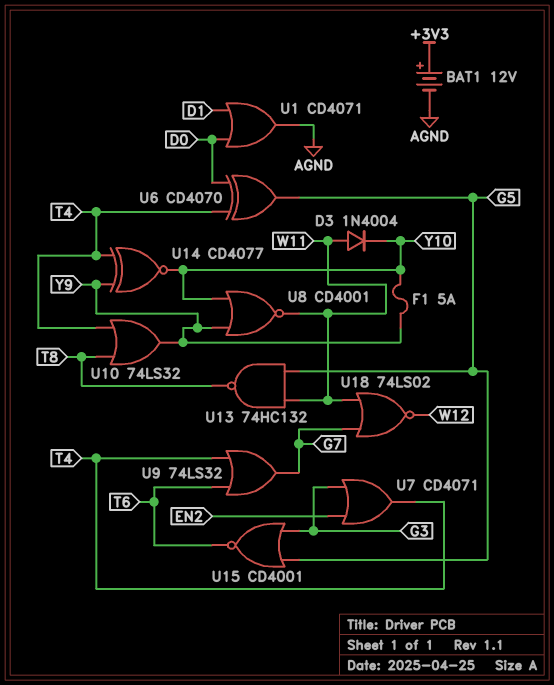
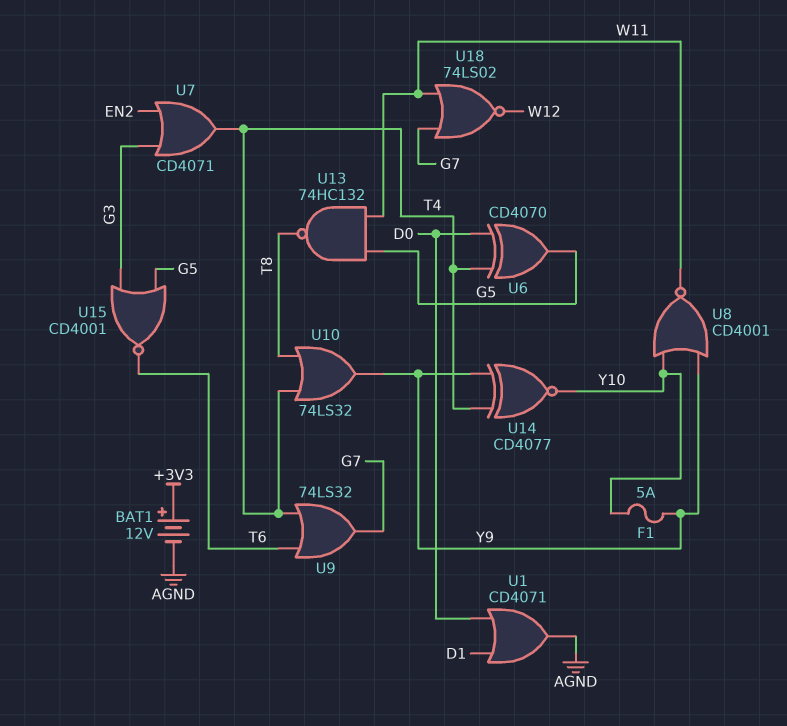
D3: diode 1N4004 (A W11, K Y10) -> none

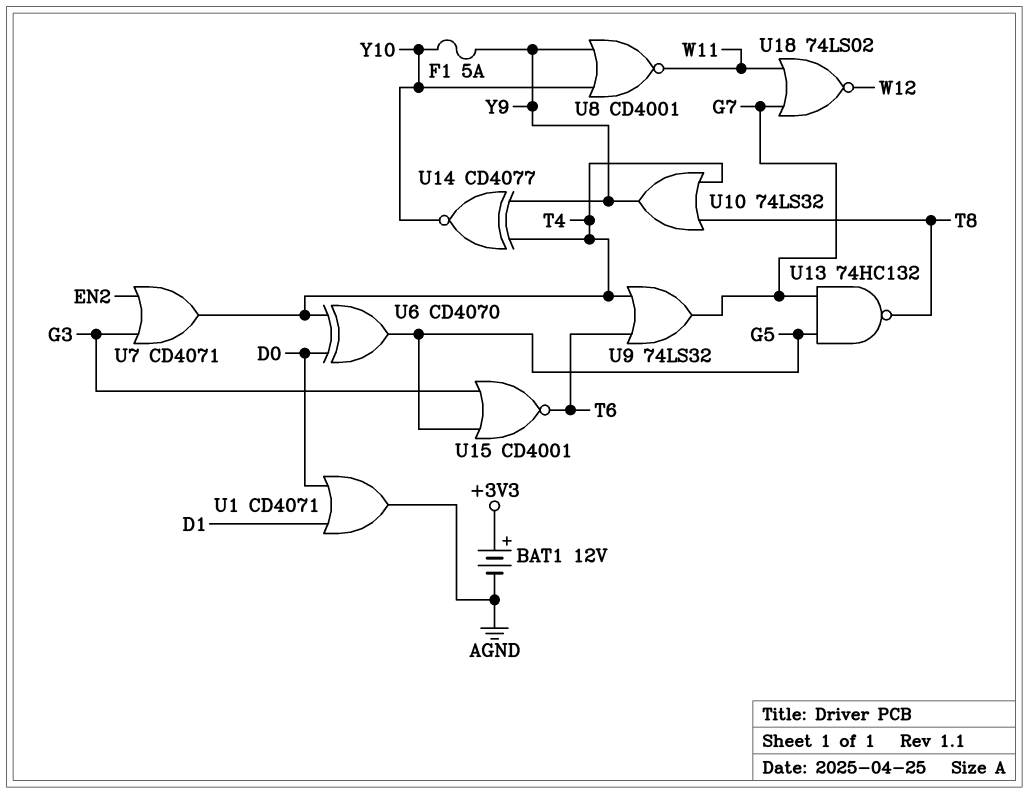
U13: NAND 74HC132 (in G5, in W11, out T8) -> NAND 74HC132 (in G5, in G7, out T8)

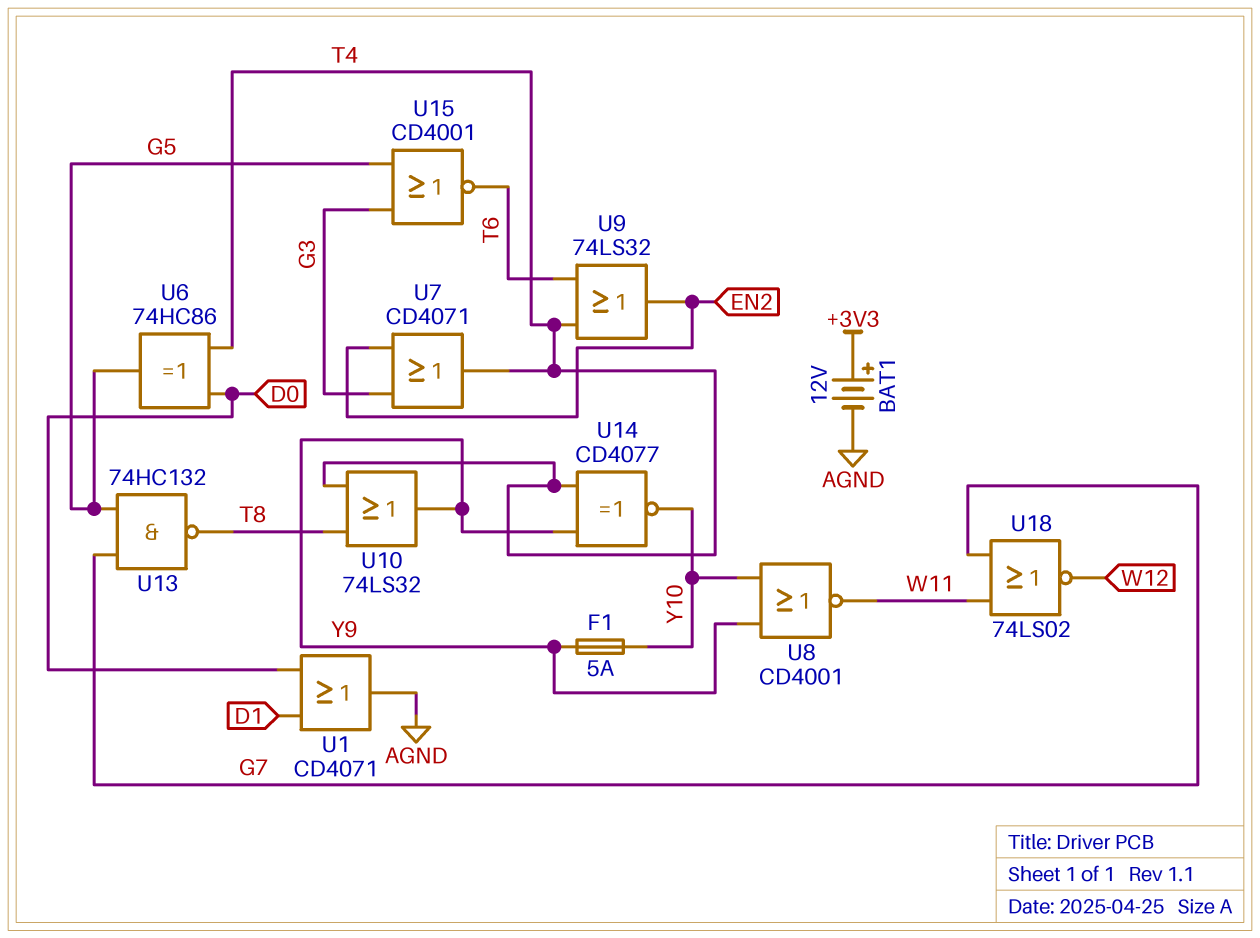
U6: XOR CD4070 (in D0, in T4, out G5) -> XOR 74HC86 (in D0, in T4, out G5)
U9: OR 74LS32 (in T4, in T6, out G7) -> OR 74LS32 (in T4, in T6, out EN2)

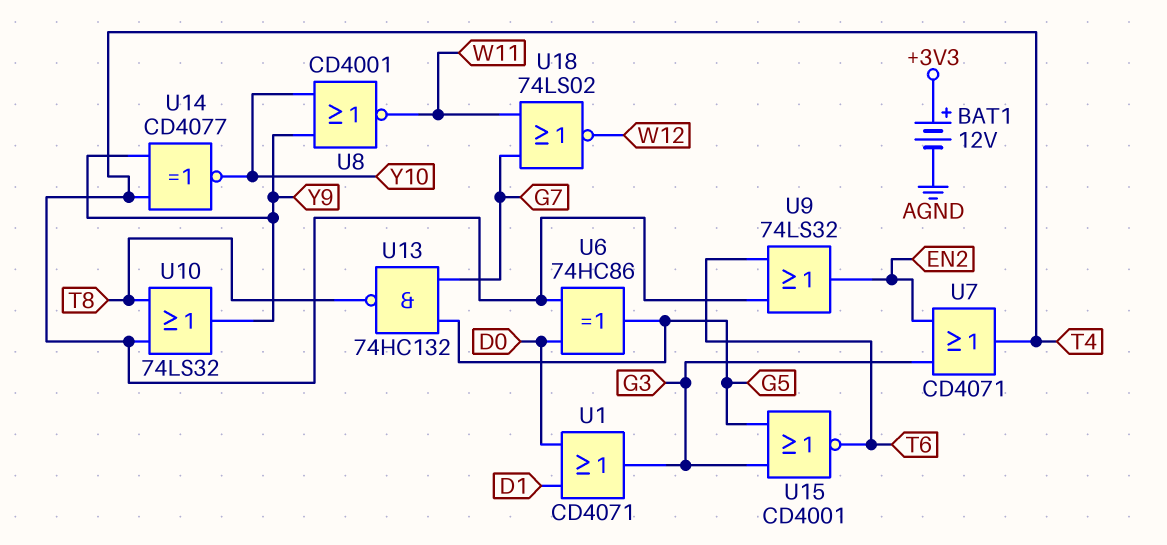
F1: 5A (Y9, Y10) -> none
U1: OR CD4071 (in D0, in D1, out AGND) -> OR CD4071 (in D0, in D1, out G3)

